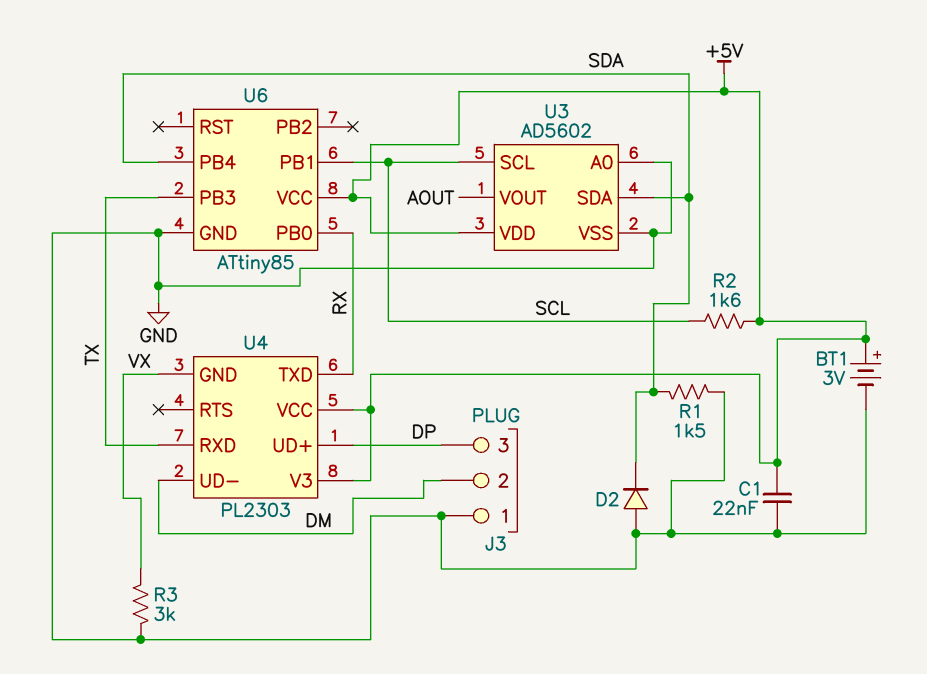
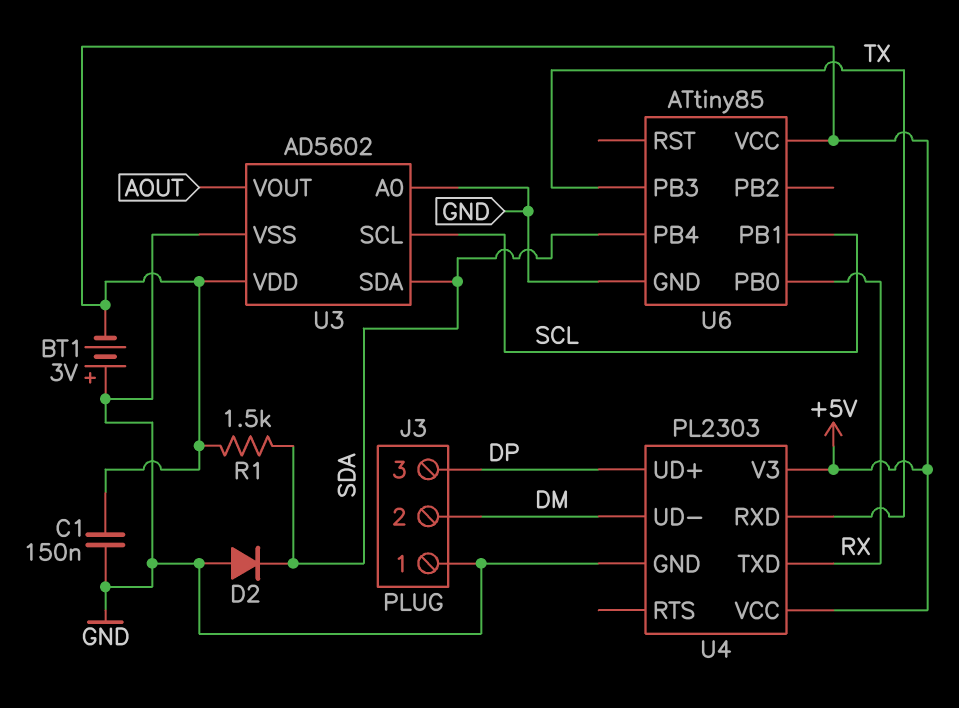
BT1: 3V (plus +5V, minus GND) -> 3V (plus GND, minus +5V)
C1: 22nF (+5V, GND) -> 150nF (+5V, GND)
R1: 1.5k (GND, SDA) -> 1.5k (+5V, SDA)
R2: 1.6k (+5V, SCL) -> none
R3: 3k (GND, VX) -> none
U4 pin GND: VX -> GND

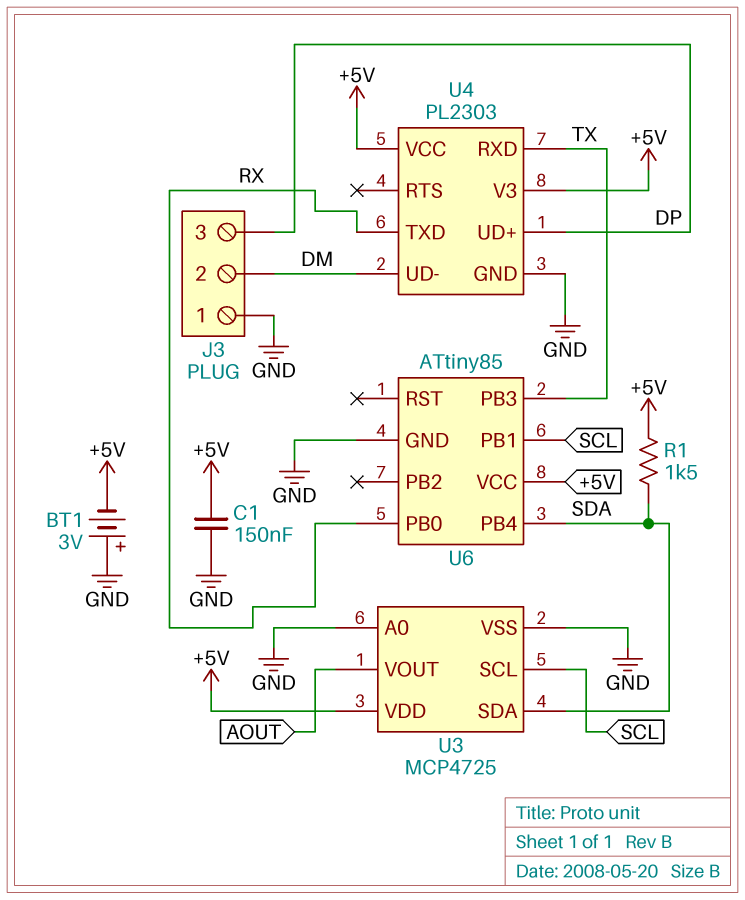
D2: diode (A GND, K SDA) -> none
U3: AD5602 -> MCP4725

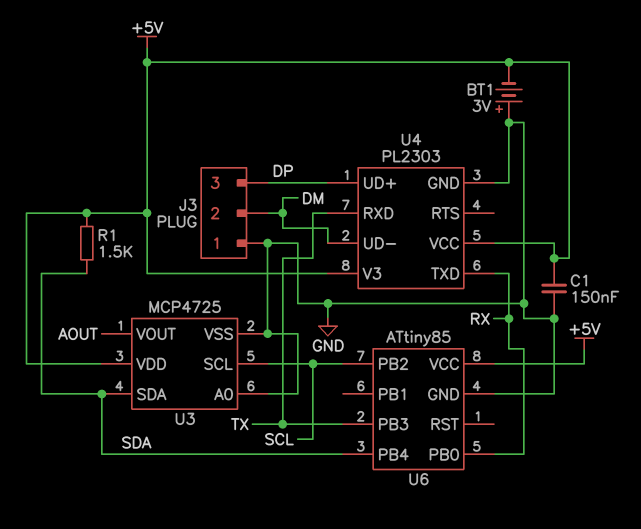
U6 pin PB1: SCL -> none
U6 pin PB2: none -> SCL

